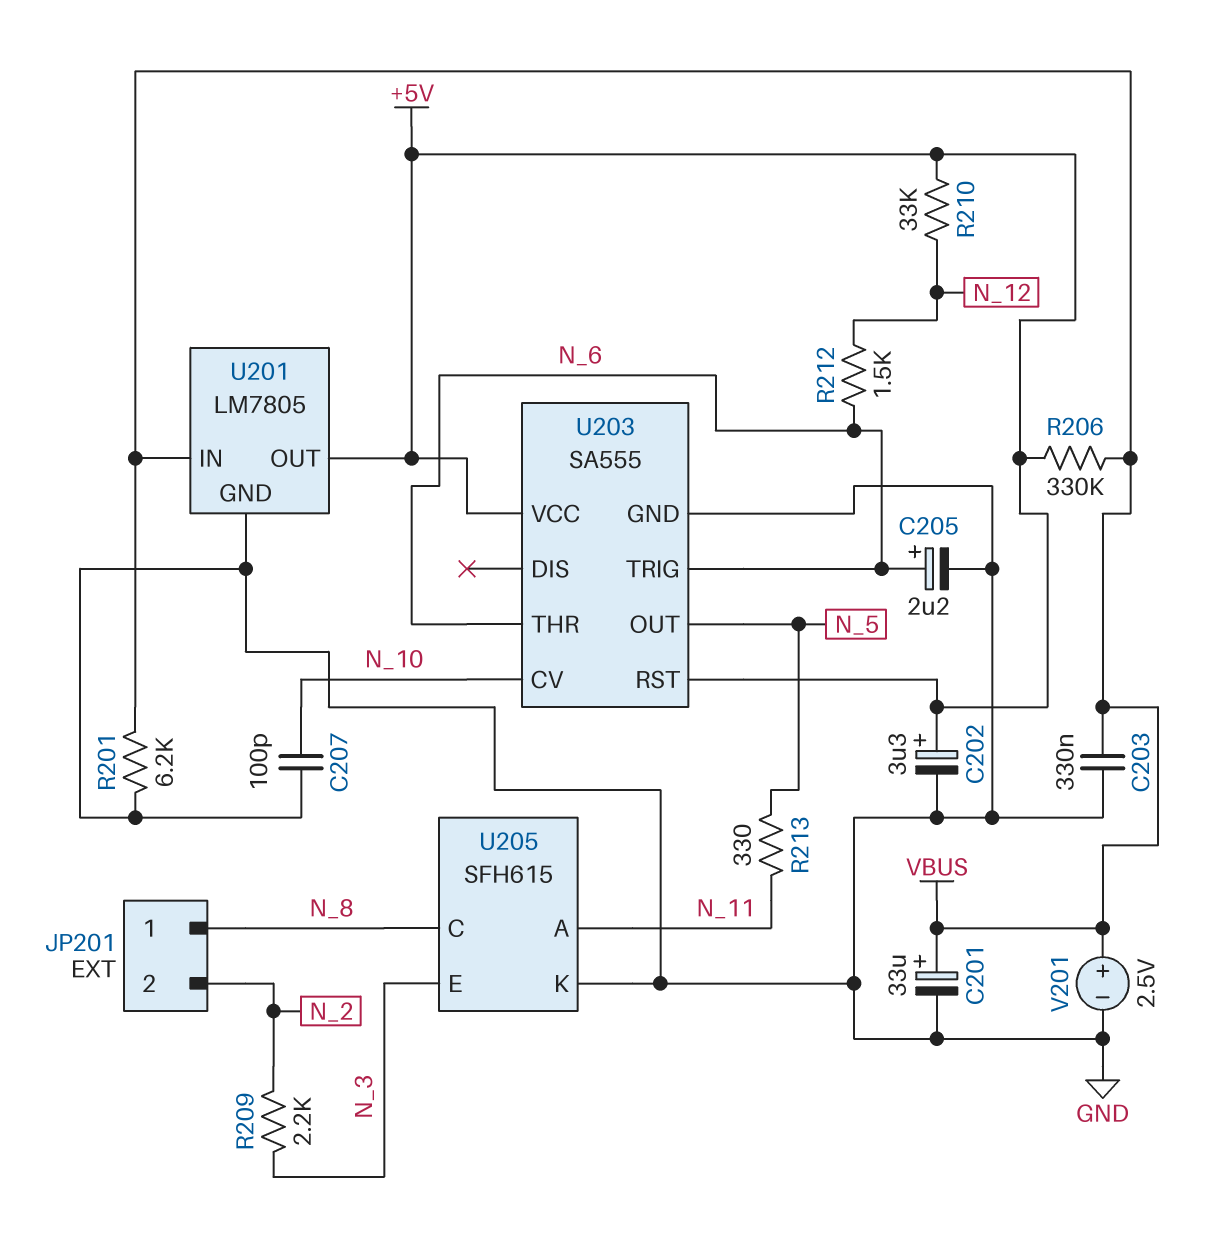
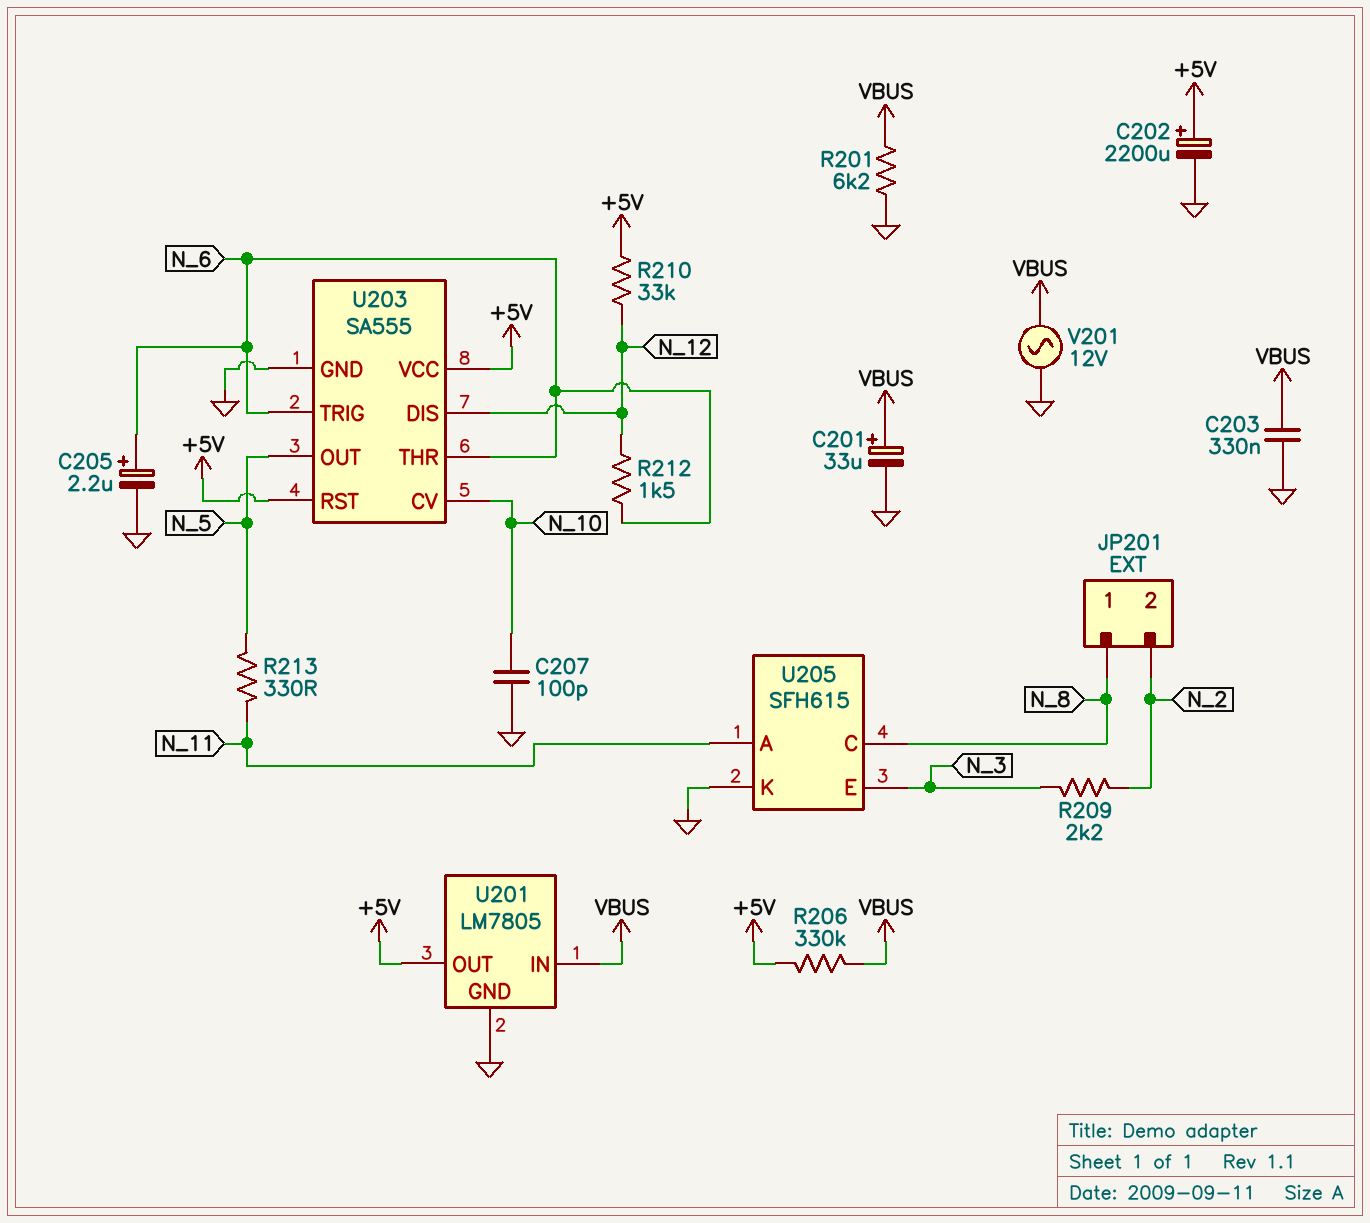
C202: 3.3uF (plus +5V, minus GND) -> 2200uF (plus +5V, minus GND)
U203 pin DIS: none -> N_12
V201: 2.5V (plus VBUS, minus GND) -> AC 12V (GND, VBUS)

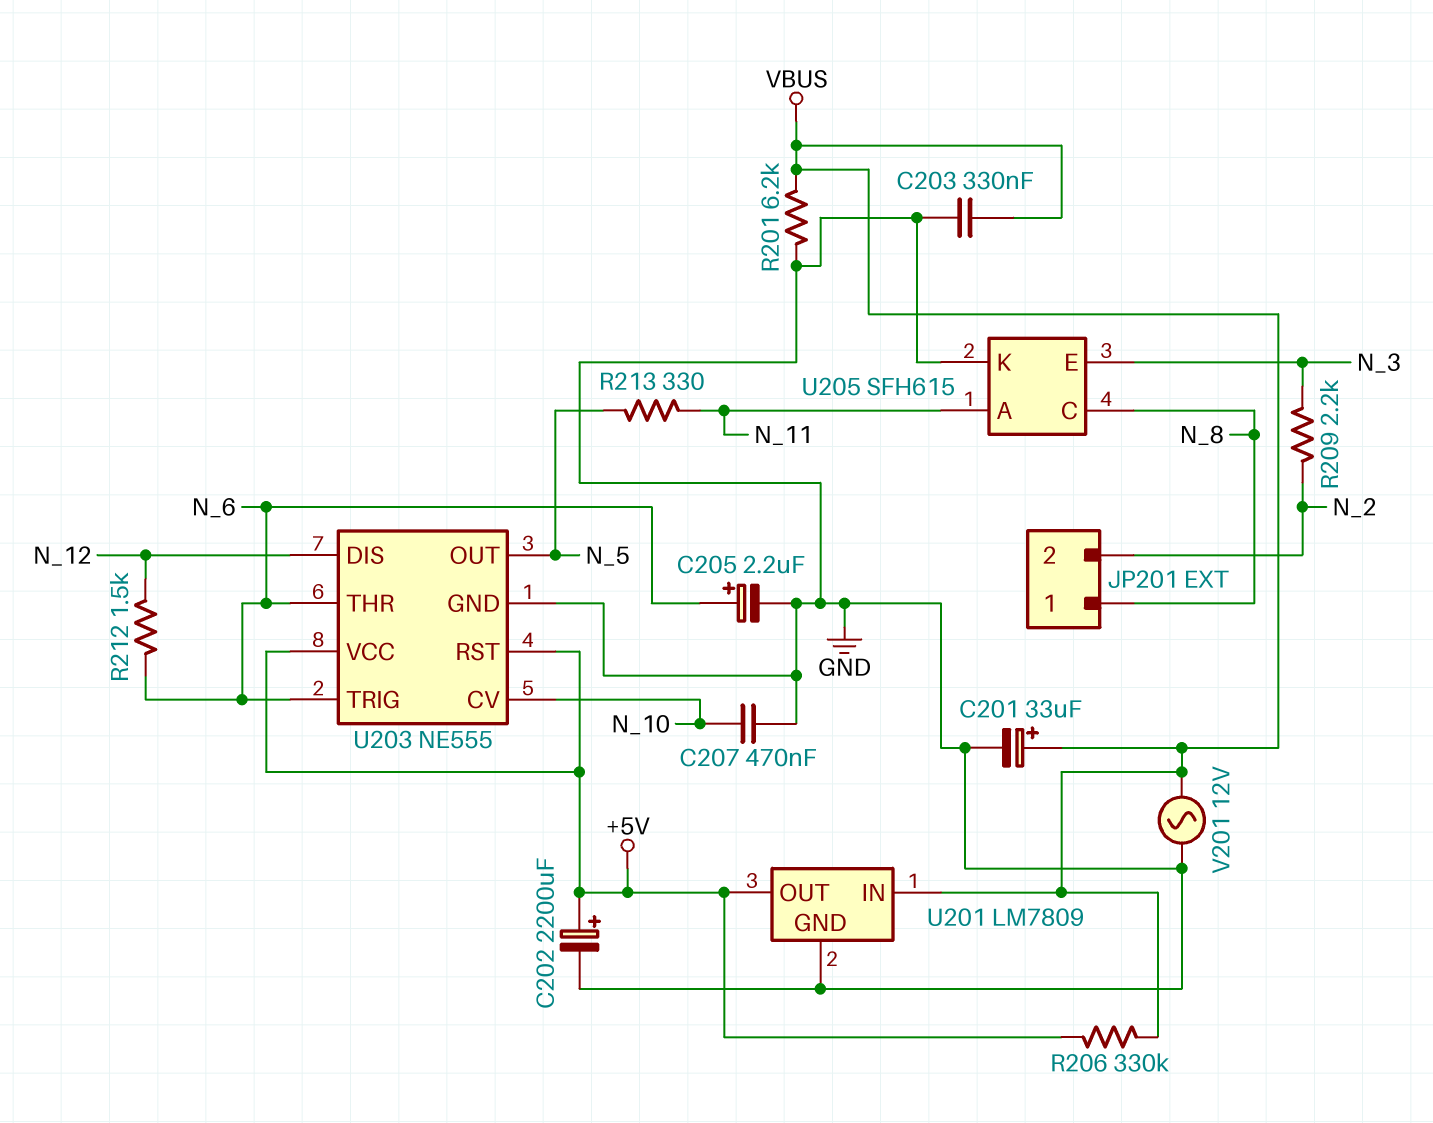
C207: 100pF (GND, N_10) -> 470nF (GND, N_10)
R210: 33k (+5V, N_12) -> none
U201: LM7805 -> LM7809
U203: SA555 -> NE555

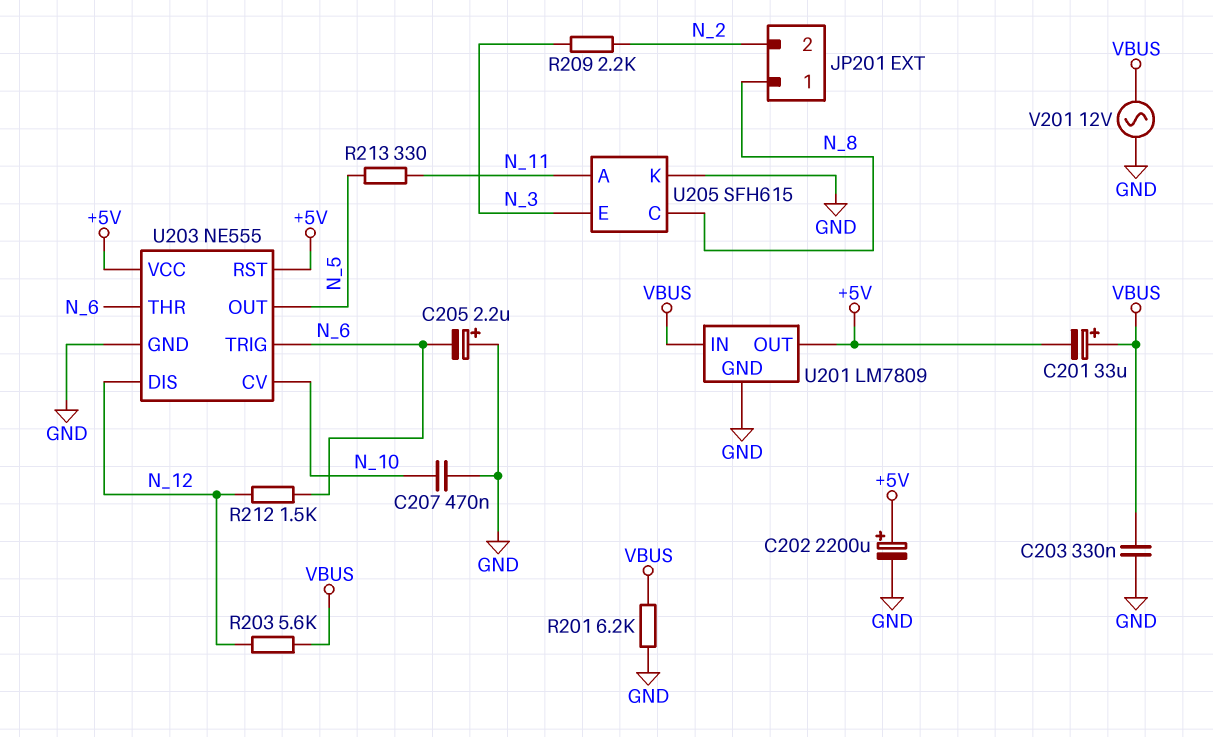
C201: 33uF (plus VBUS, minus GND) -> 33uF (plus VBUS, minus +5V)
C205: 2.2uF (plus N_6, minus GND) -> 2.2uF (plus GND, minus N_6)
R203: none -> 5.6k (N_12, VBUS)
R206: 330k (+5V, VBUS) -> none

